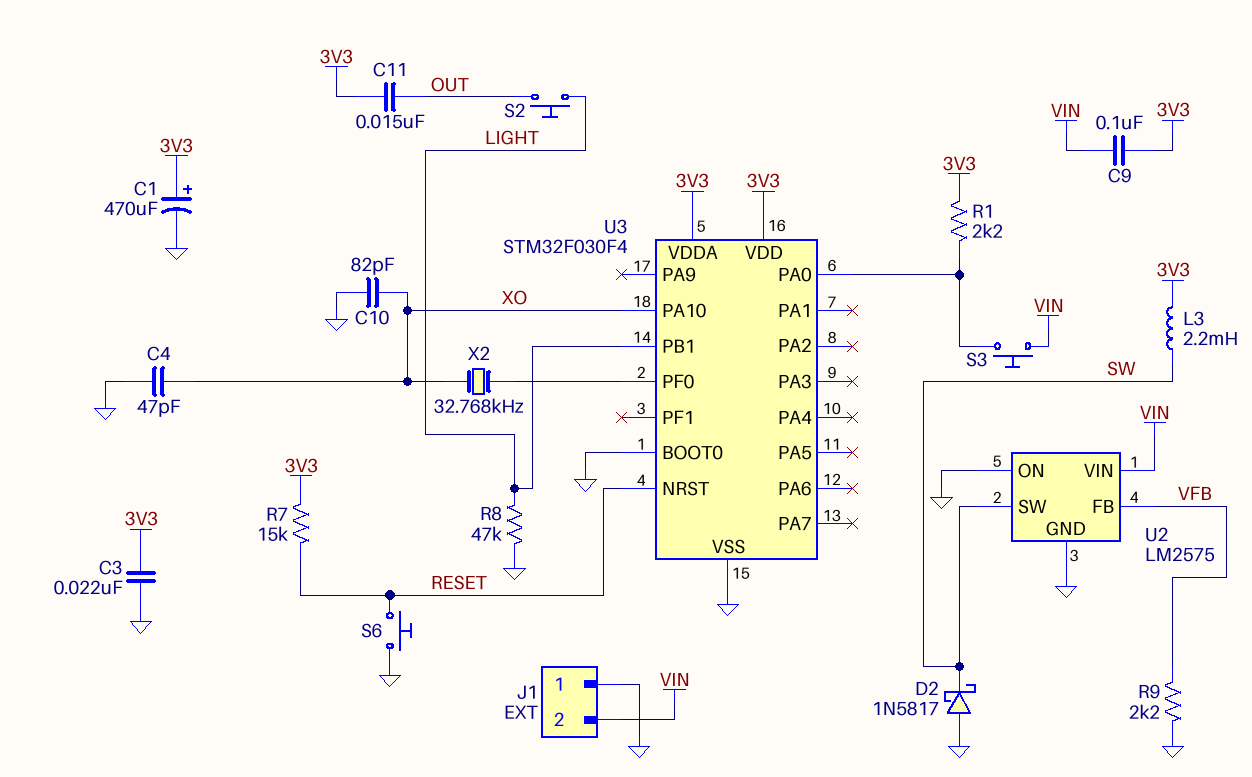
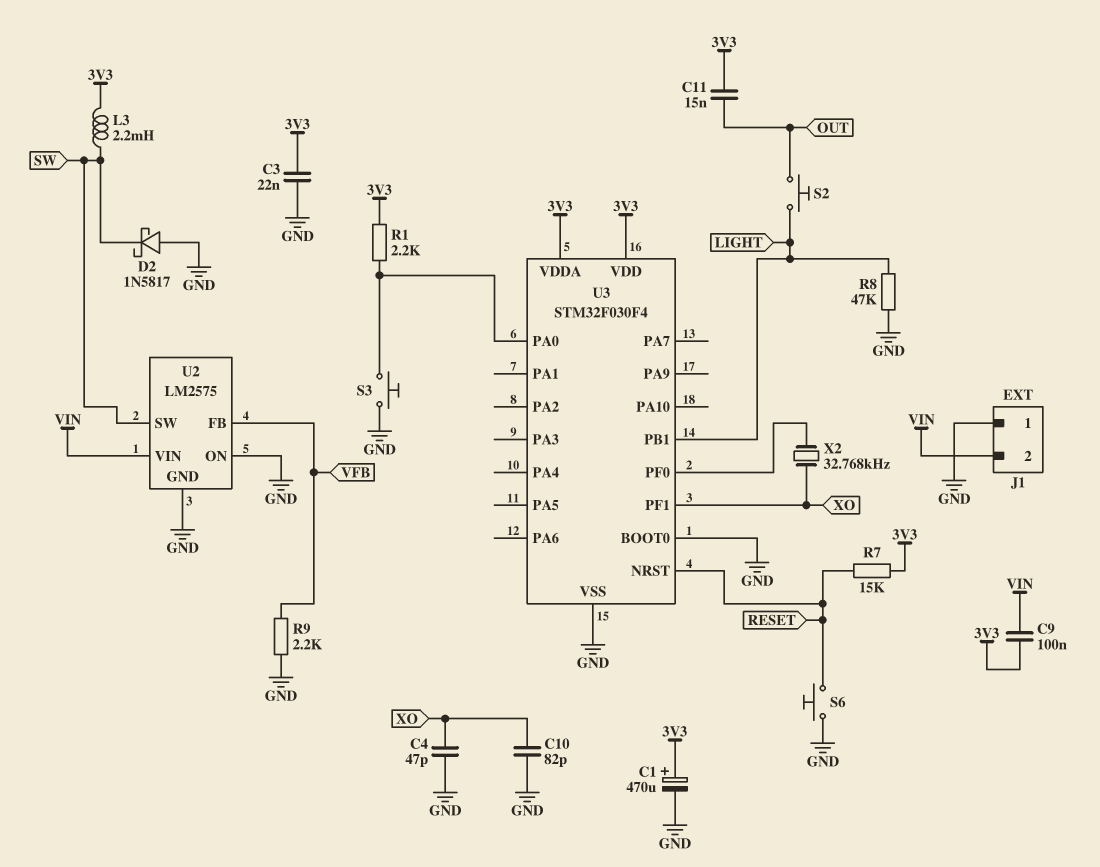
S3: button (U3/PA0, VIN) -> button (GND, U3/PA0)
U3 pin PA10: XO -> none
U3 pin PF1: none -> XO

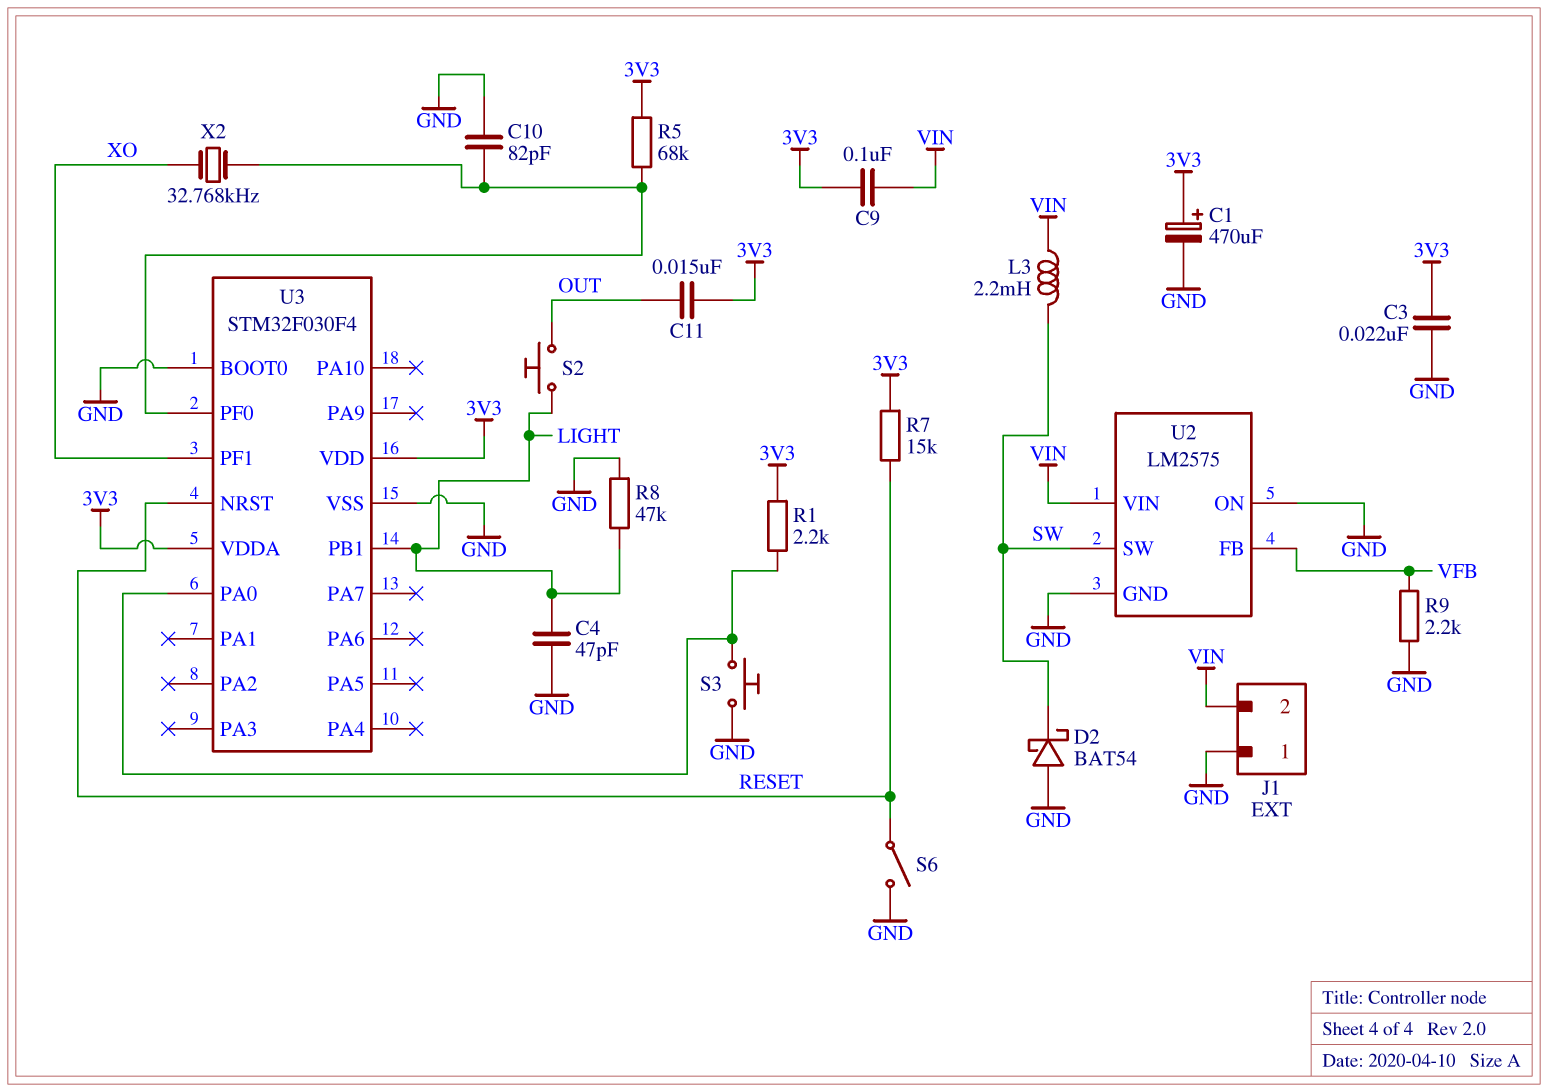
C4: 47pF (GND, XO) -> 47pF (GND, LIGHT)
C10: 82pF (GND, XO) -> 82pF (GND, U3/PF0)
D2: schottky 1N5817 (A GND, K SW) -> schottky BAT54 (A GND, K SW)
L3: 2.2mH (3V3, SW) -> 2.2mH (SW, VIN)
R5: none -> 68k (3V3, U3/PF0)
S6: button (GND, RESET) -> switch (GND, RESET)

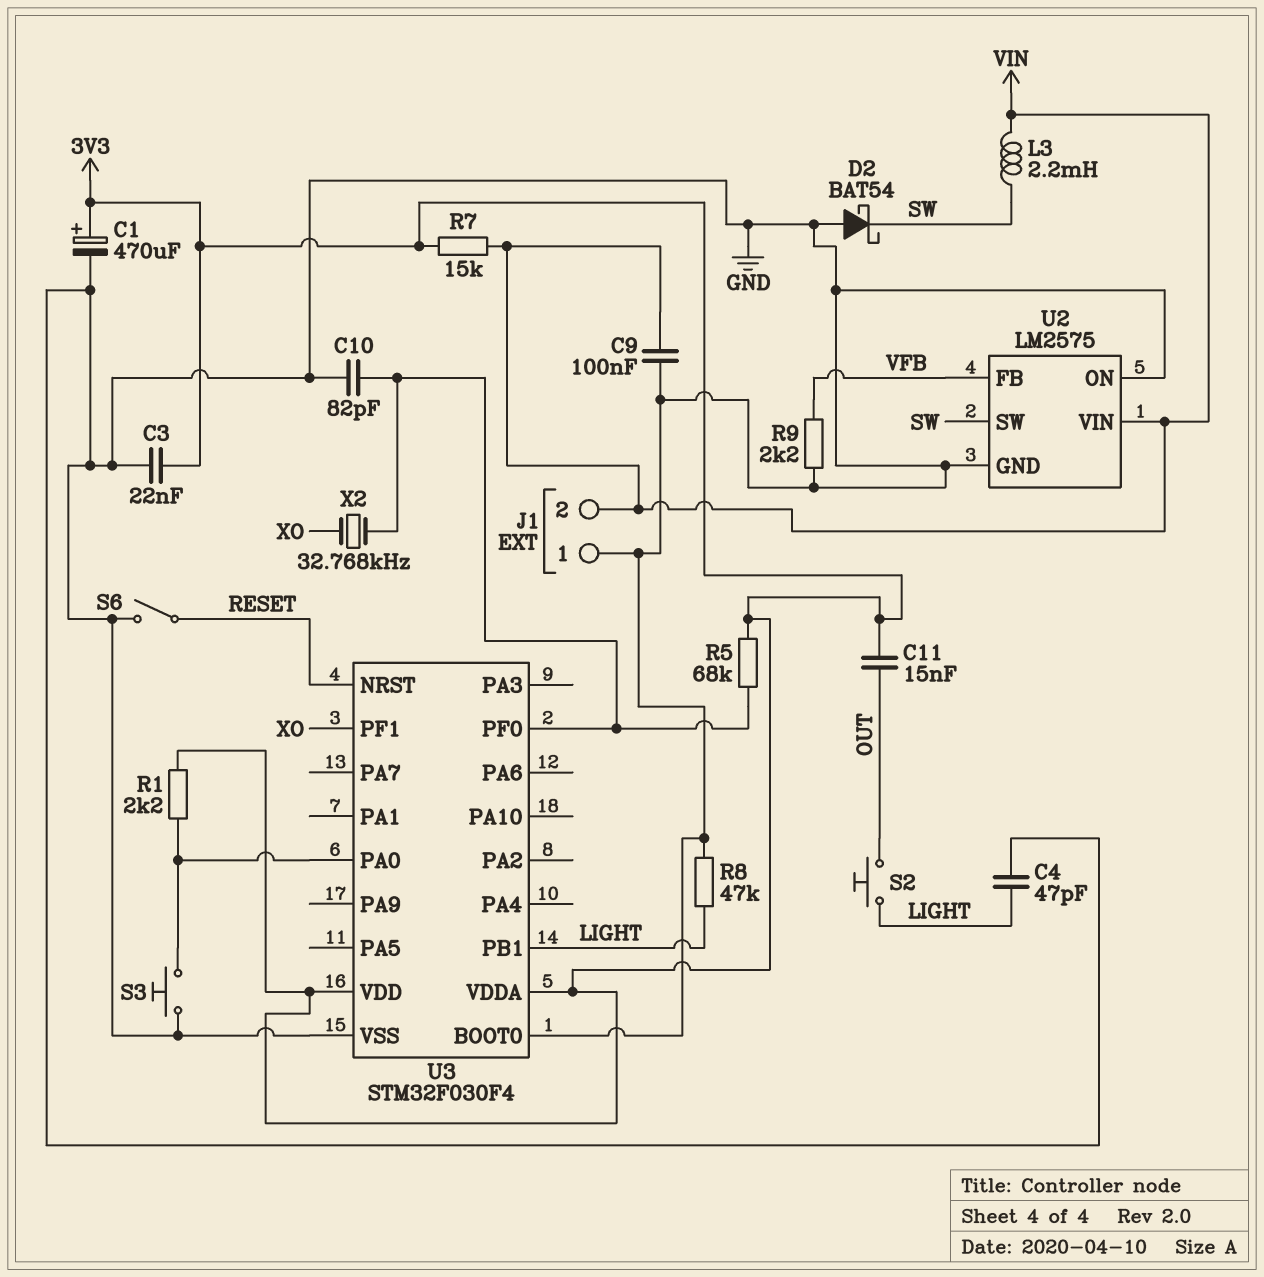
C9: 100nF (3V3, VIN) -> 100nF (GND, VIN)
R7: 15k (3V3, RESET) -> 15k (3V3, VIN)

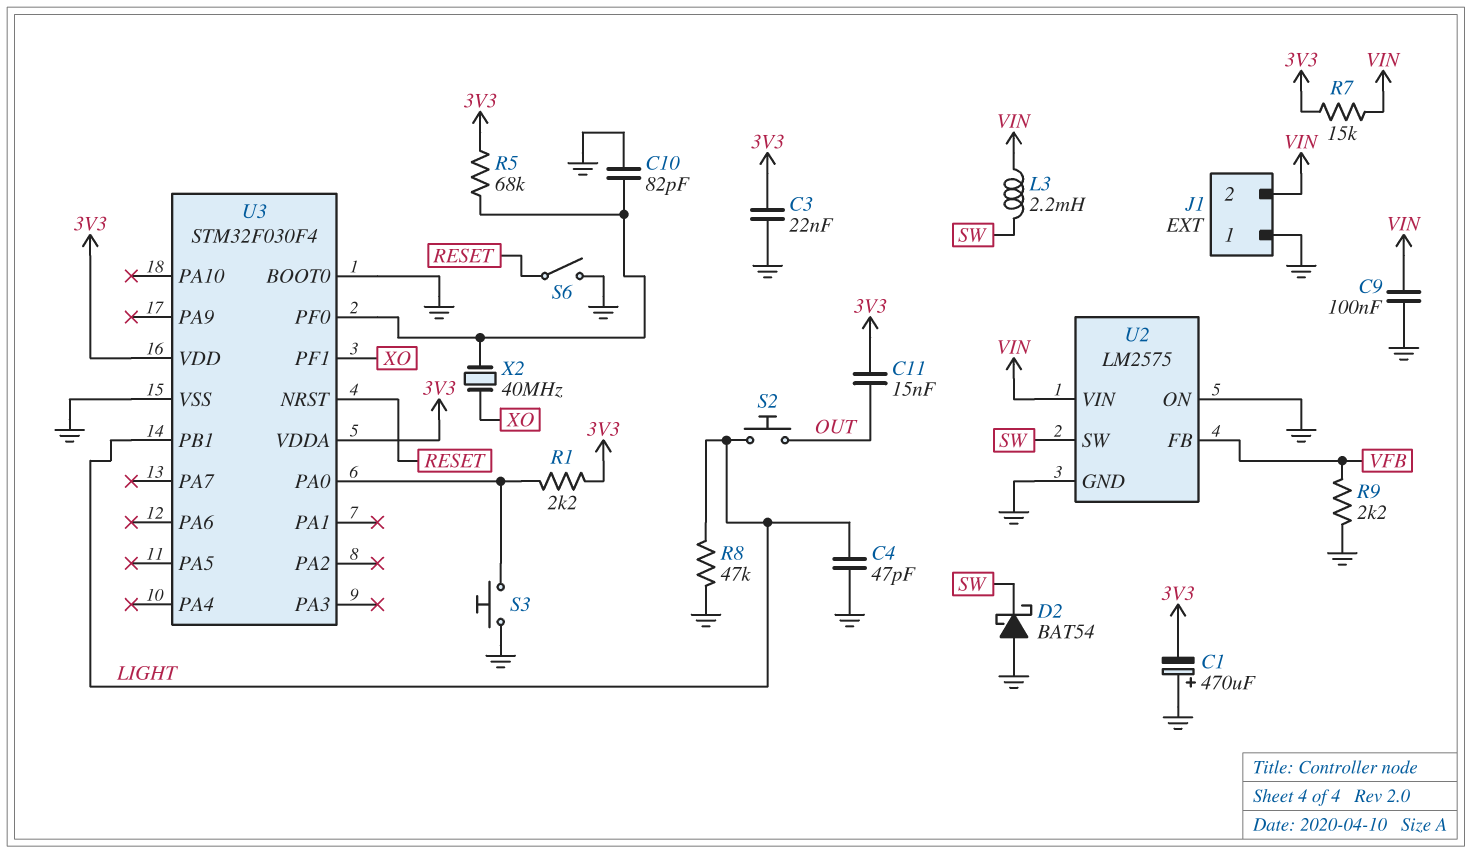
C1: 470uF (plus 3V3, minus GND) -> 470uF (plus GND, minus 3V3)
X2: 32.768kHz (U3/PF0, XO) -> 40MHz (U3/PF0, XO)

